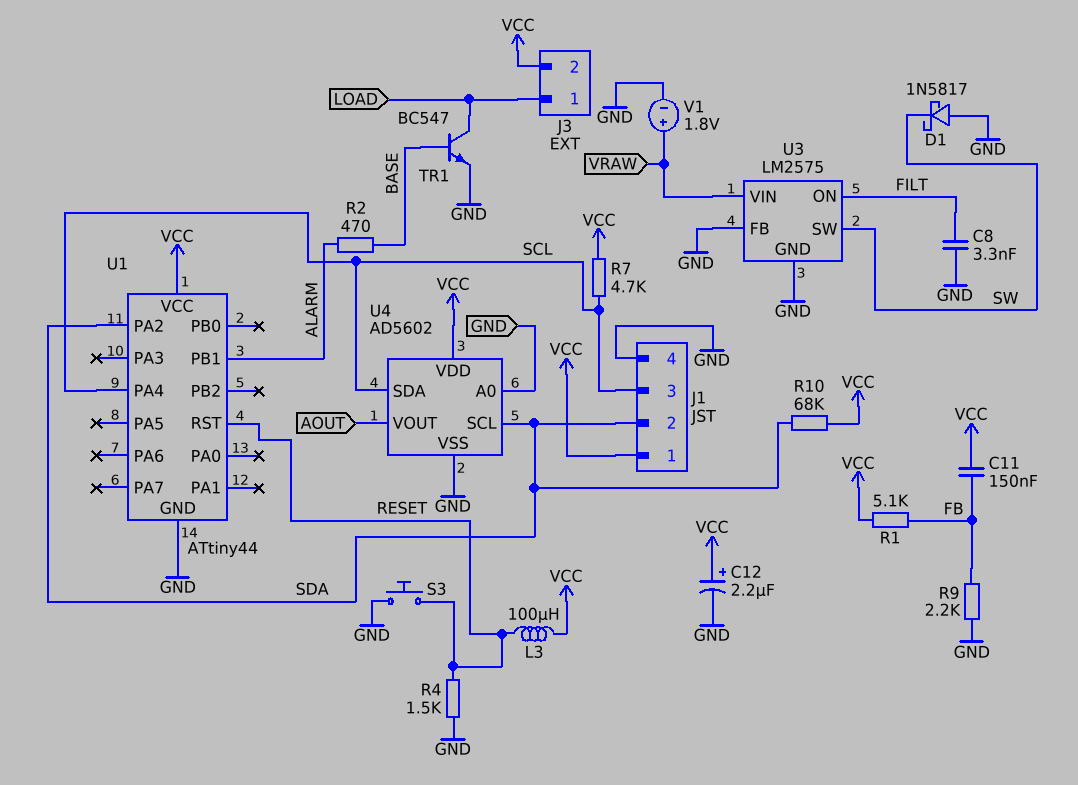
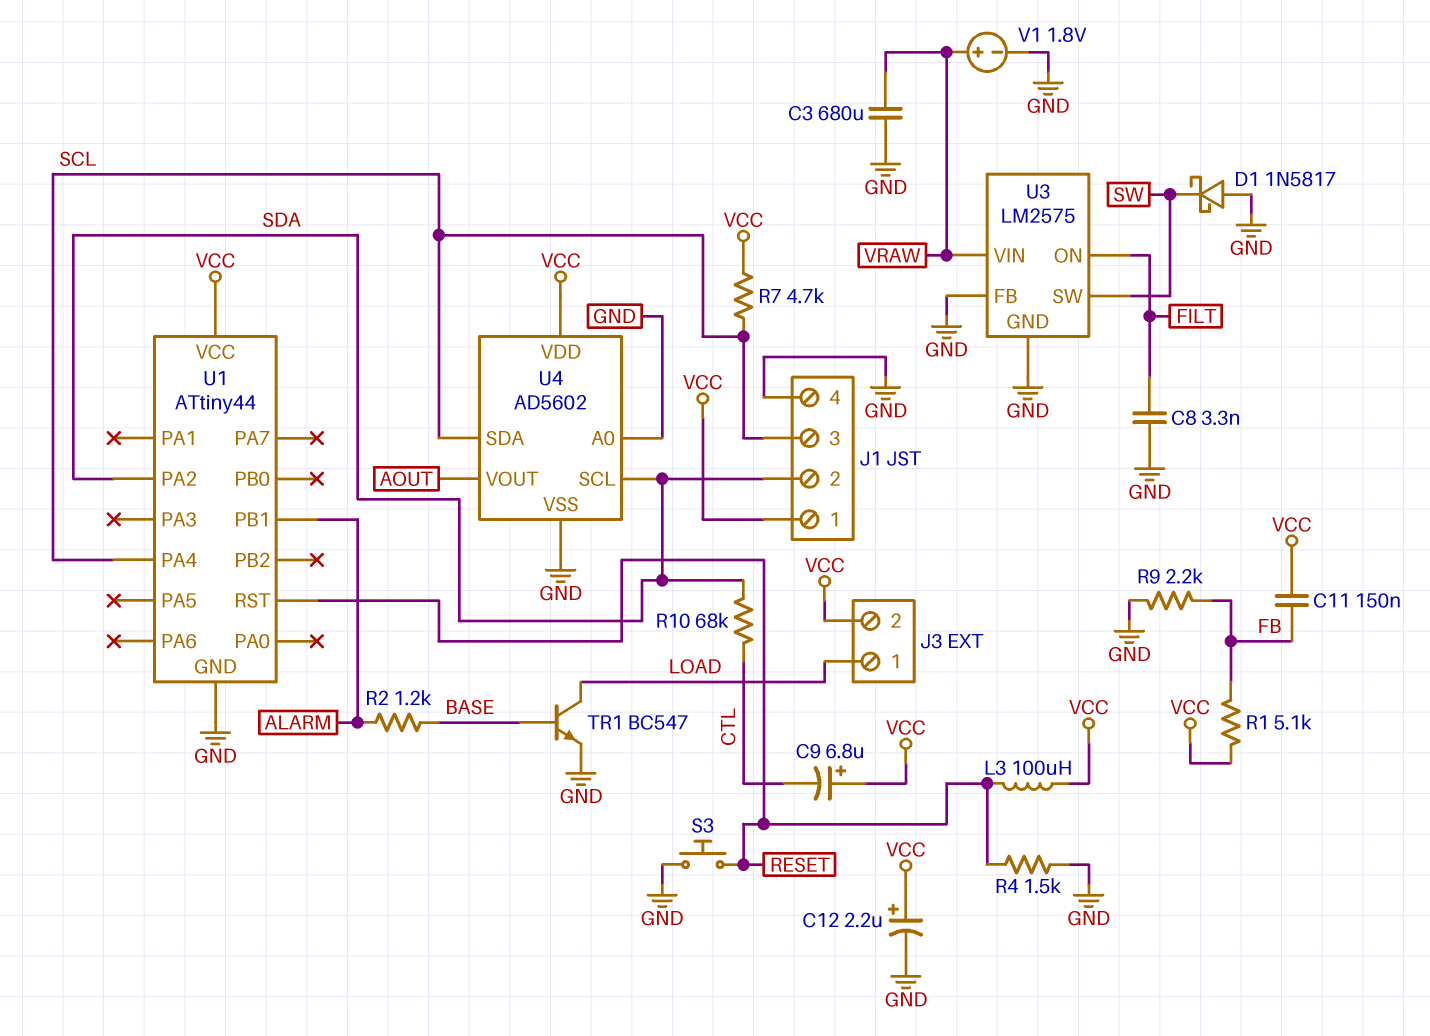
C3: none -> 680uF (GND, VRAW)
C9: none -> 6.8uF (plus VCC, minus CTL)
R2: 470 (ALARM, BASE) -> 1.2k (ALARM, BASE)
R10: 68k (SDA, VCC) -> 68k (CTL, SDA)

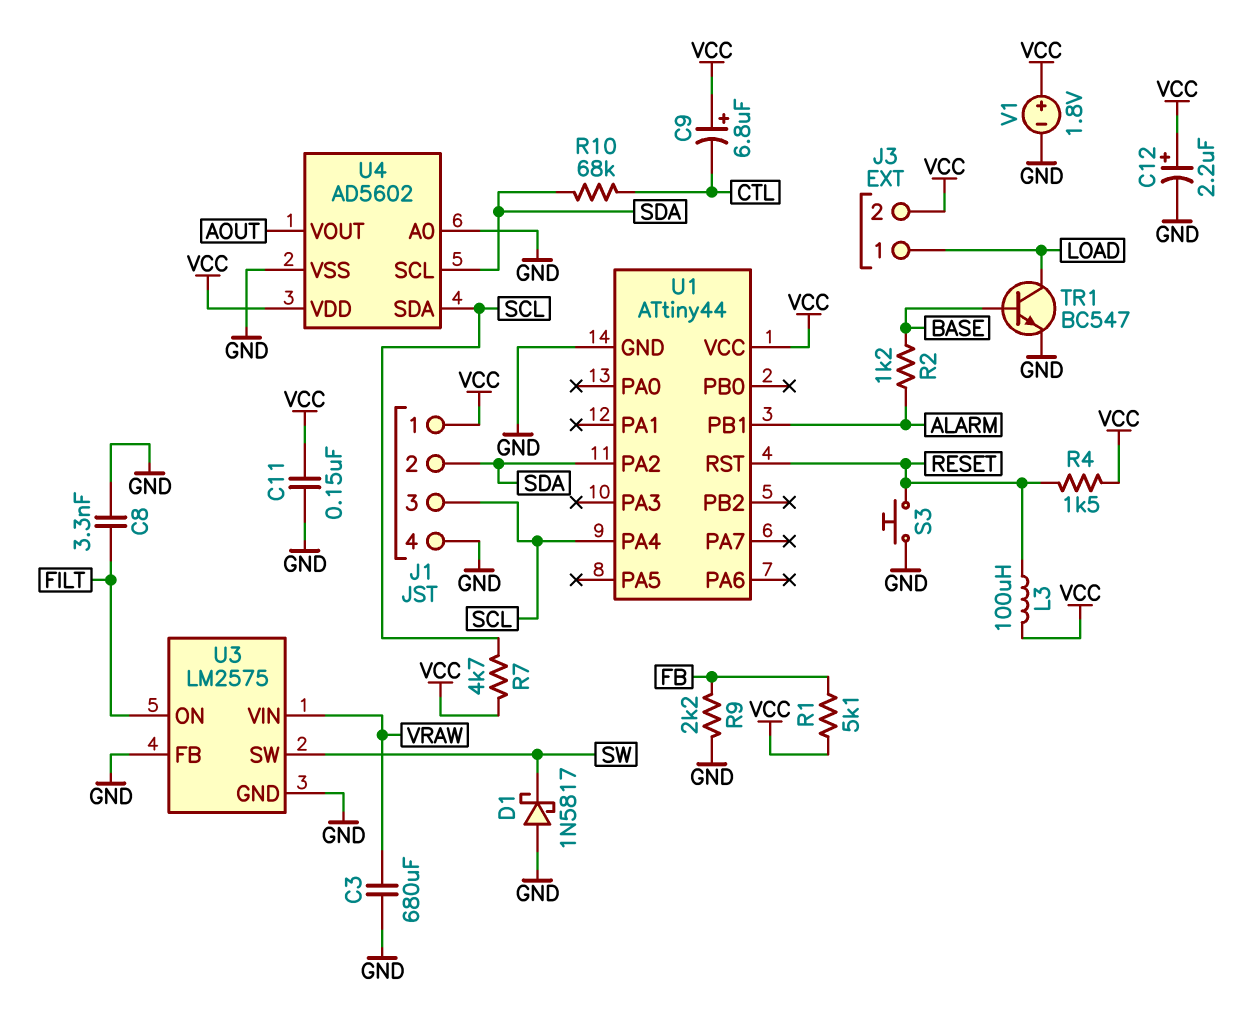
C11: 150nF (FB, VCC) -> 150nF (GND, VCC)
R4: 1.5k (GND, RESET) -> 1.5k (RESET, VCC)
V1: 1.8V (plus VRAW, minus GND) -> 1.8V (plus VCC, minus GND)

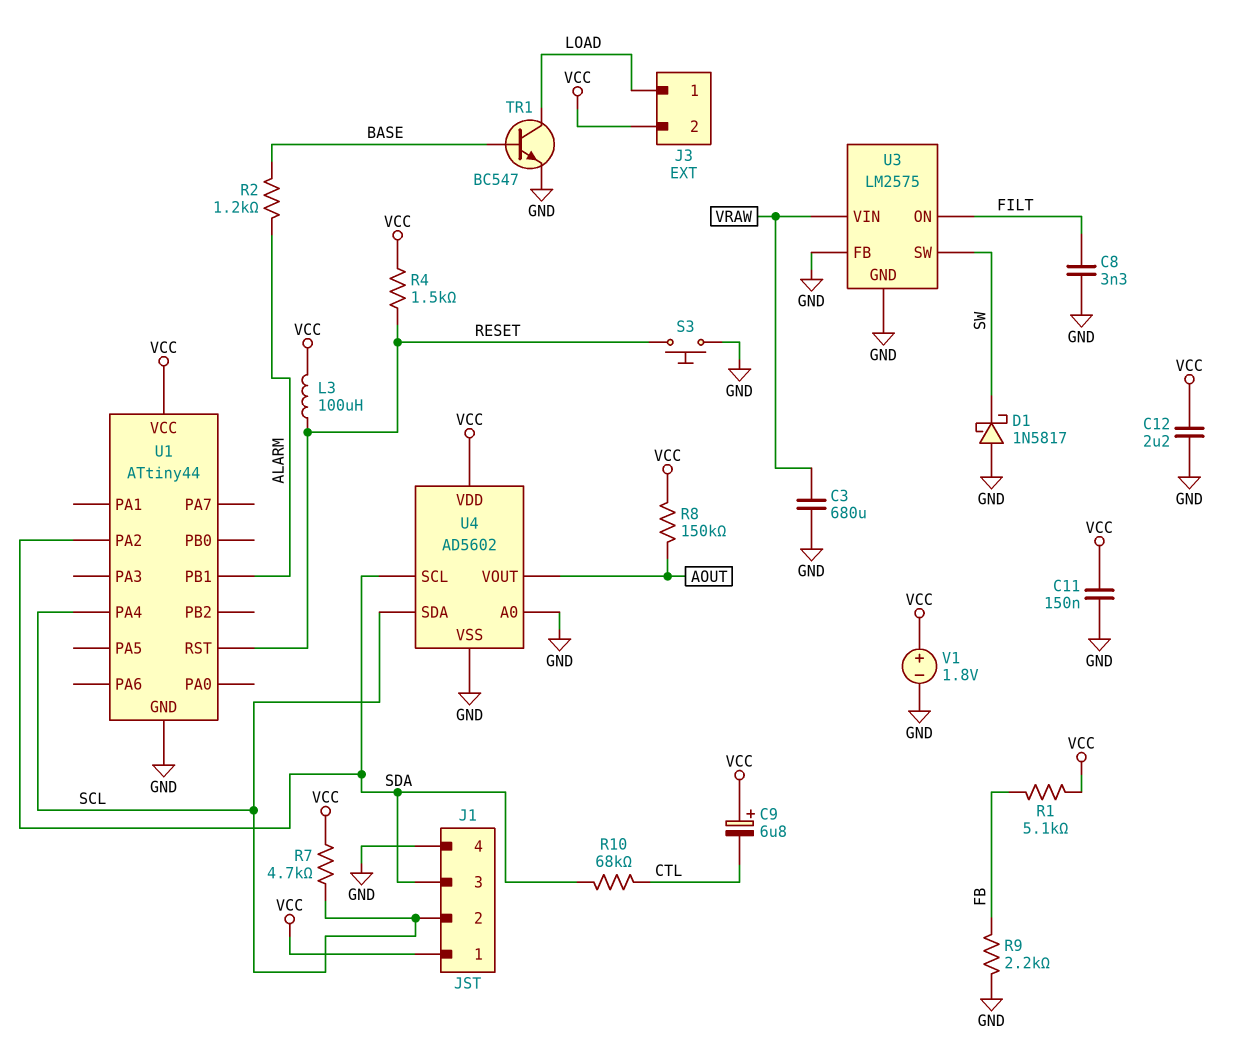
C12: 2.2uF (plus VCC, minus GND) -> 2.2uF (GND, VCC)
J1 pin 2: SDA -> SCL
J1 pin 3: SCL -> SDA
R8: none -> 150k (AOUT, VCC)

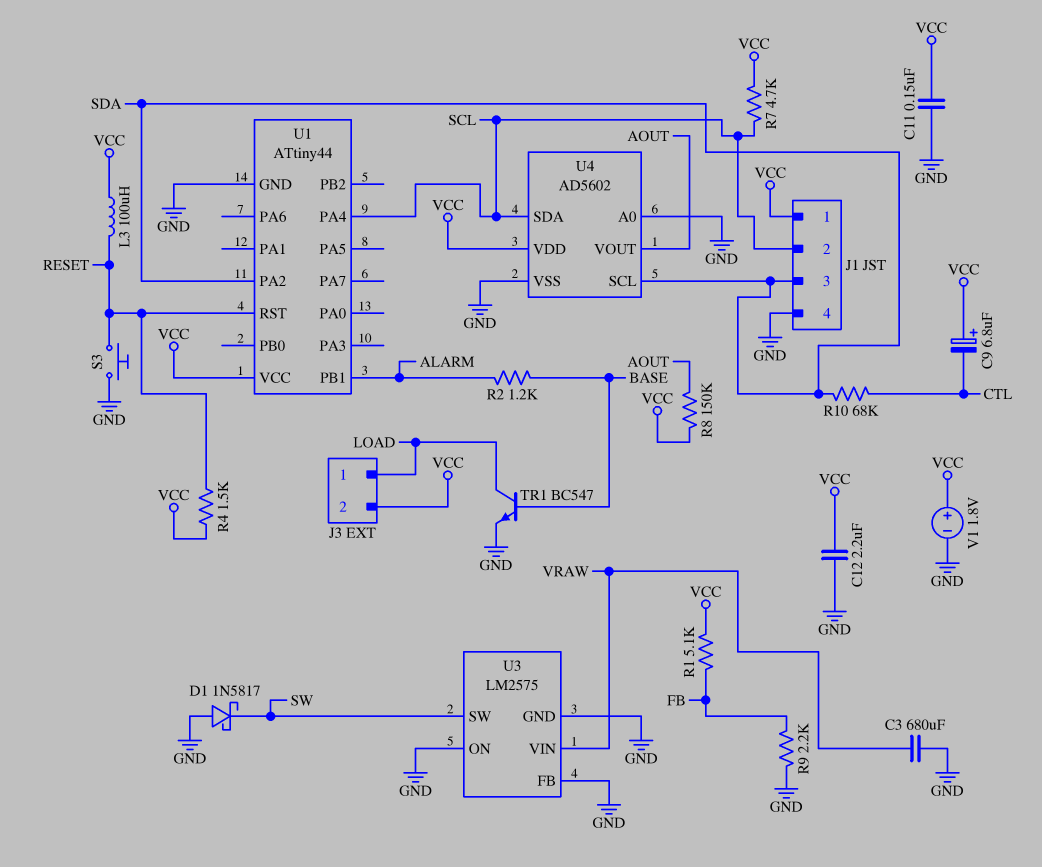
C8: 3.3nF (FILT, GND) -> none
U3 pin ON: FILT -> GND

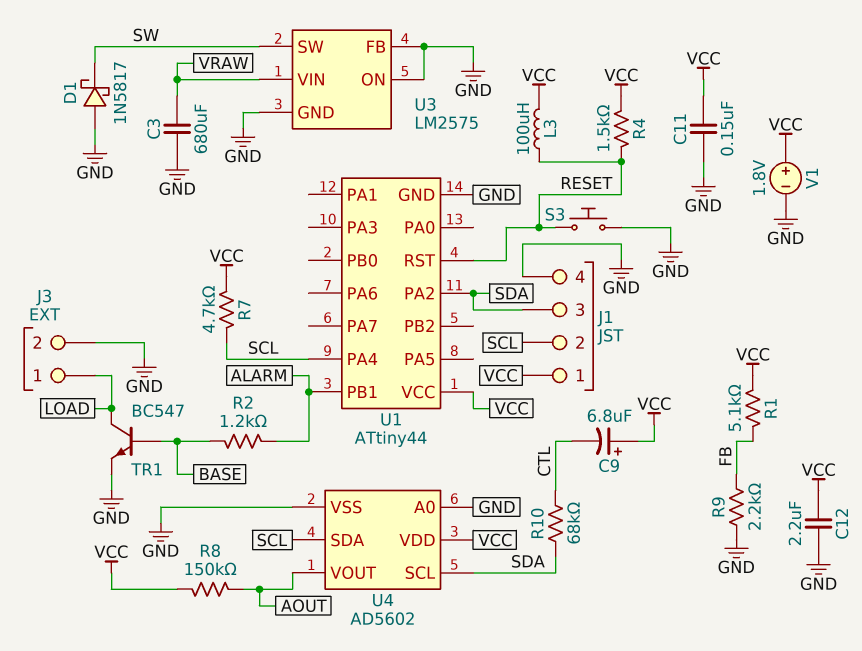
J3 pin 2: VCC -> GND

